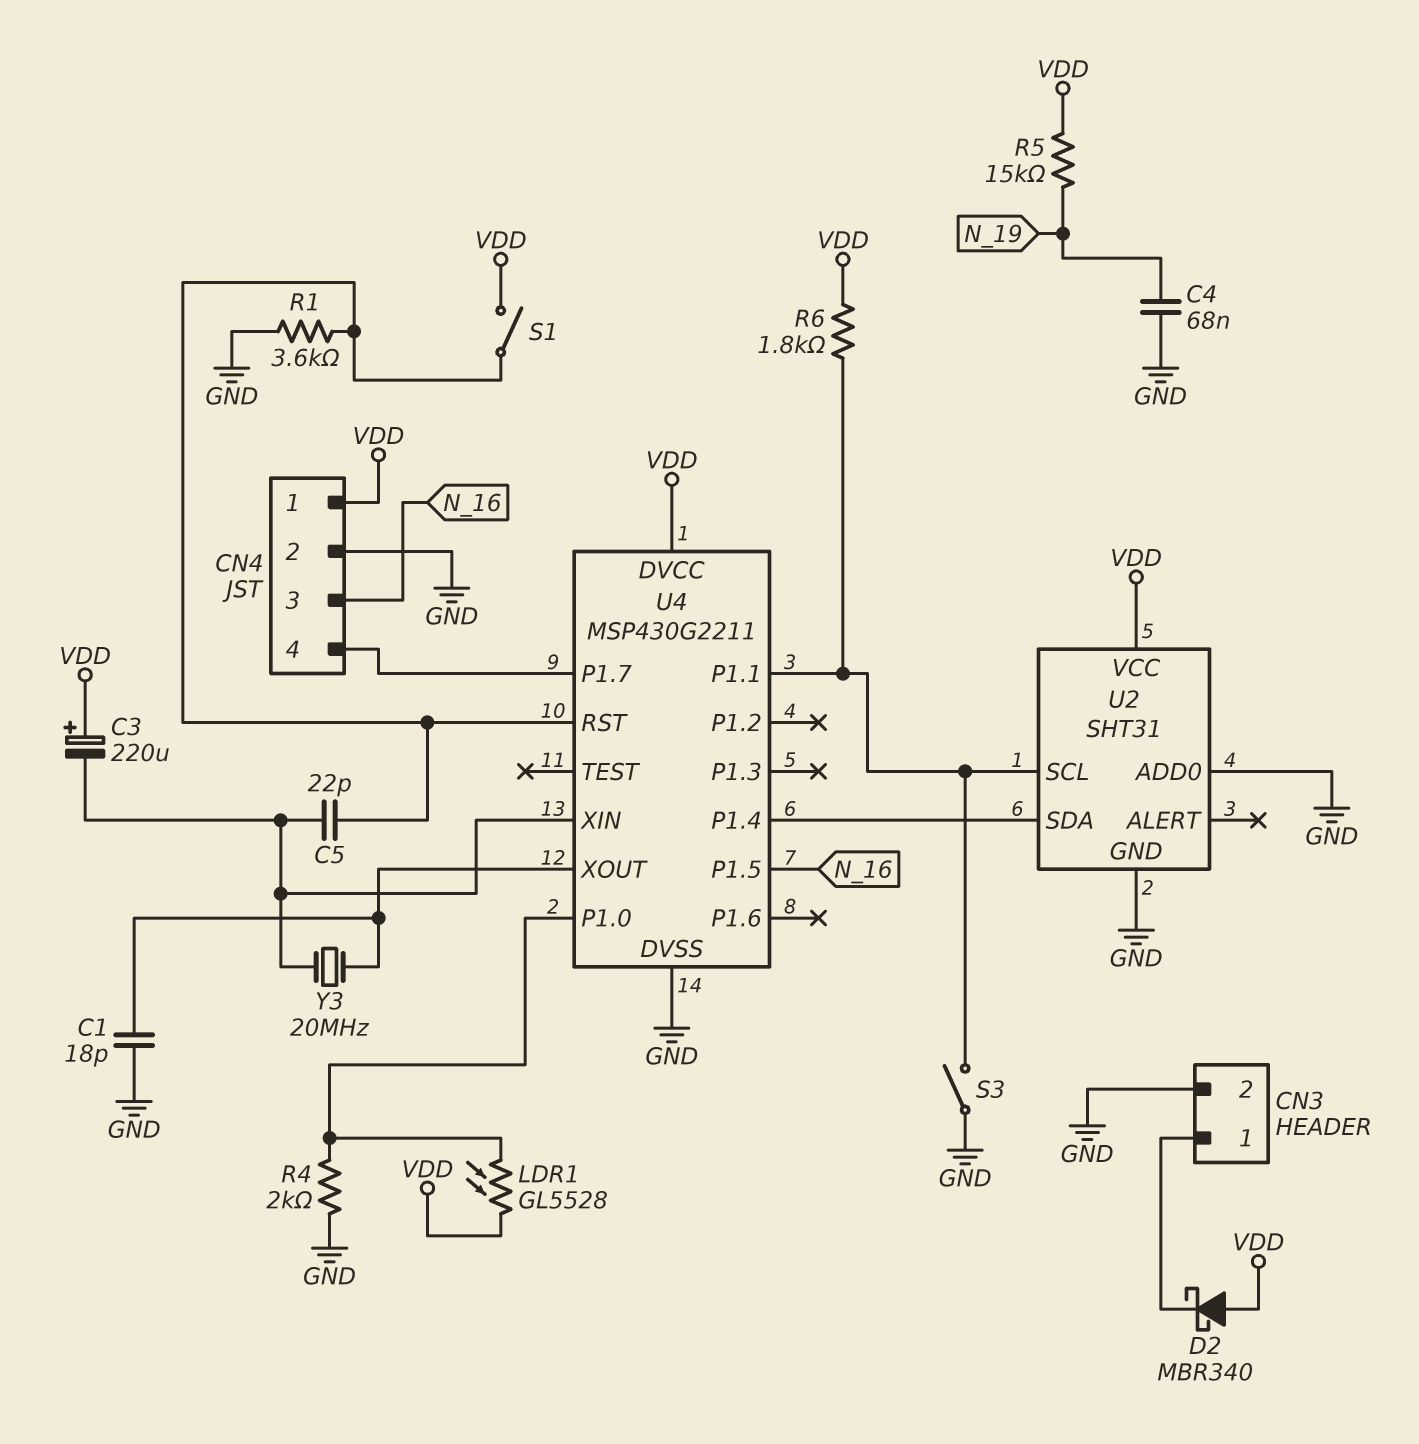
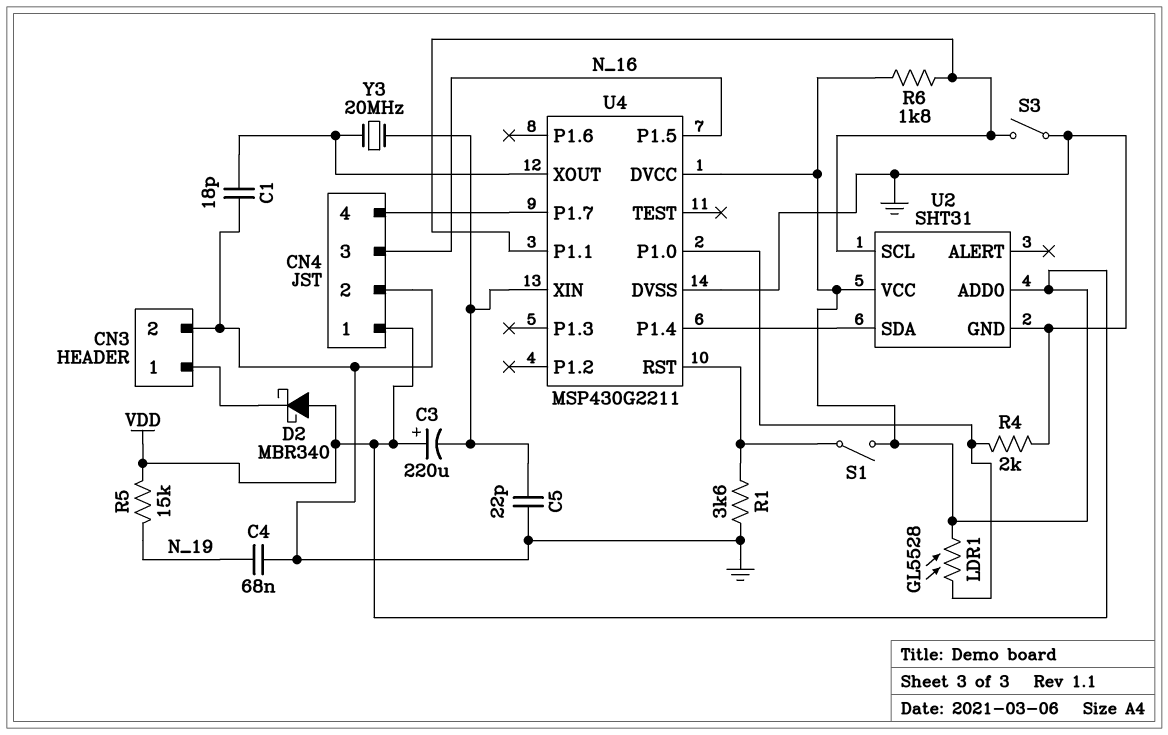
C5: 22pF (U4/RST, U4/XIN) -> 22pF (GND, U4/XIN)
U2 pin ADD0: GND -> VDD

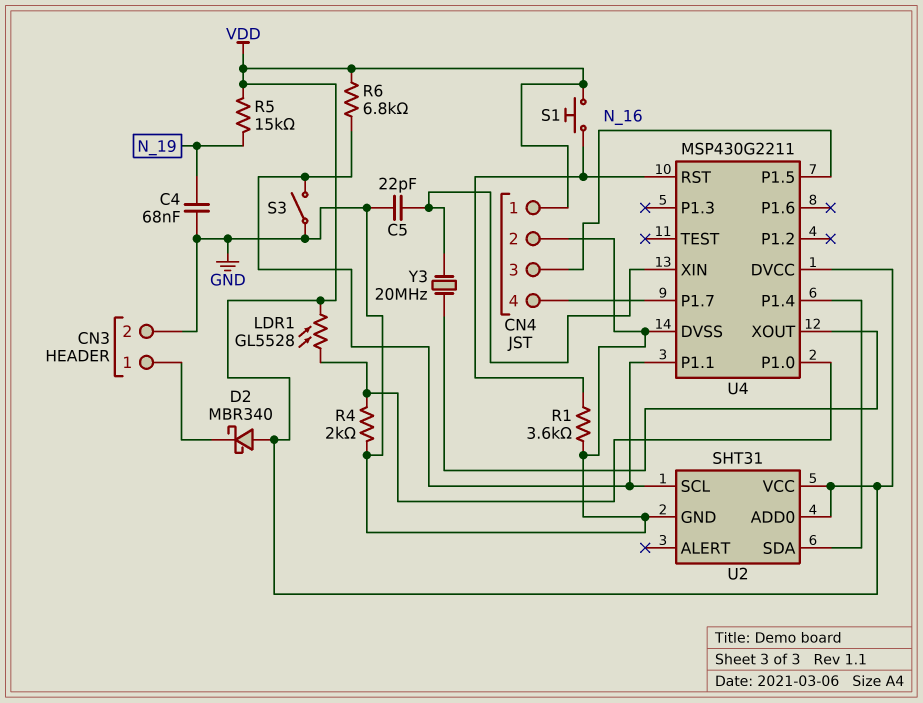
C1: 18pF (GND, U4/XOUT) -> none
C3: 220uF (plus VDD, minus U4/XIN) -> none
R6: 1.8k (U2/SCL, VDD) -> 6.8k (U2/SCL, VDD)
S1: switch (U4/RST, VDD) -> button (U4/RST, VDD)

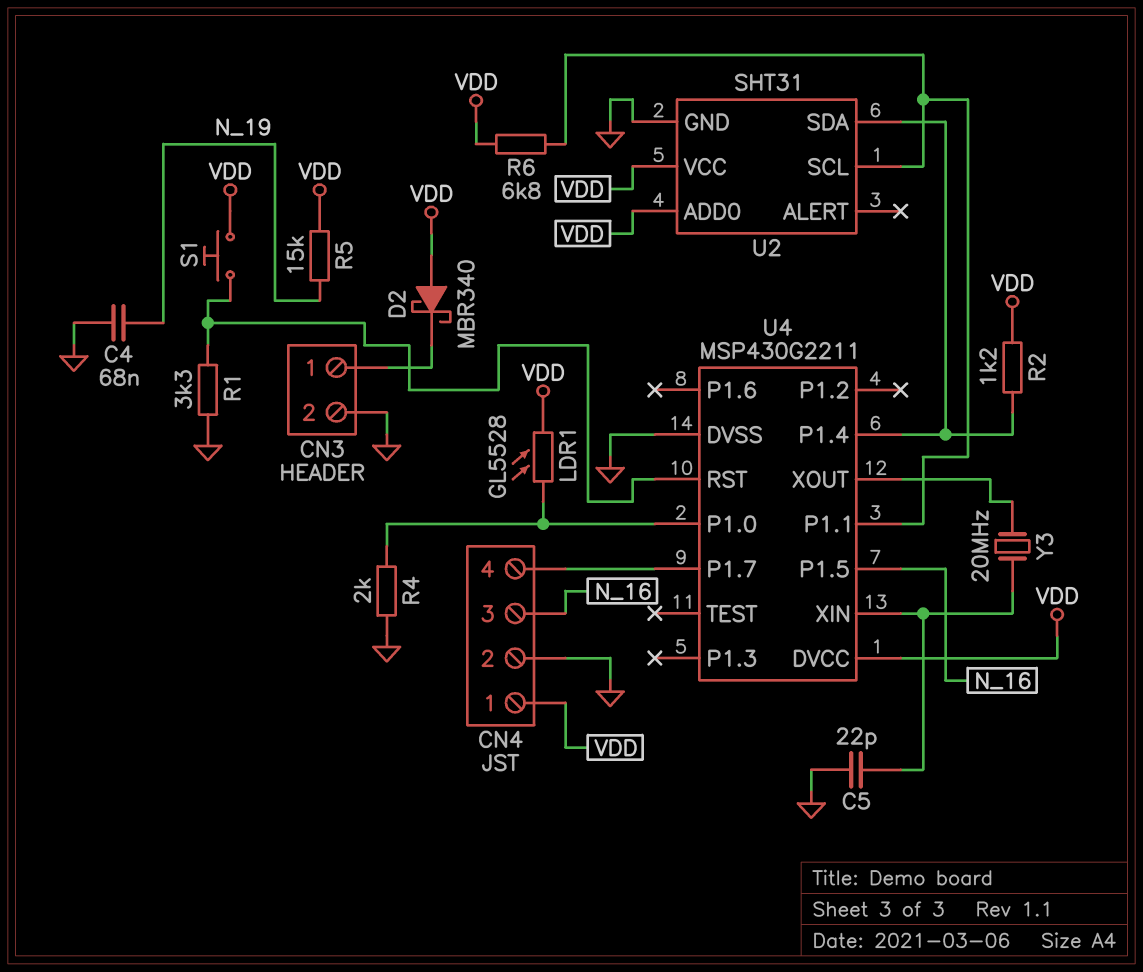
R1: 3.6k (GND, U4/RST) -> 3.3k (GND, U4/RST)
R2: none -> 1.2k (U2/SDA, VDD)
S3: switch (GND, U2/SCL) -> none

